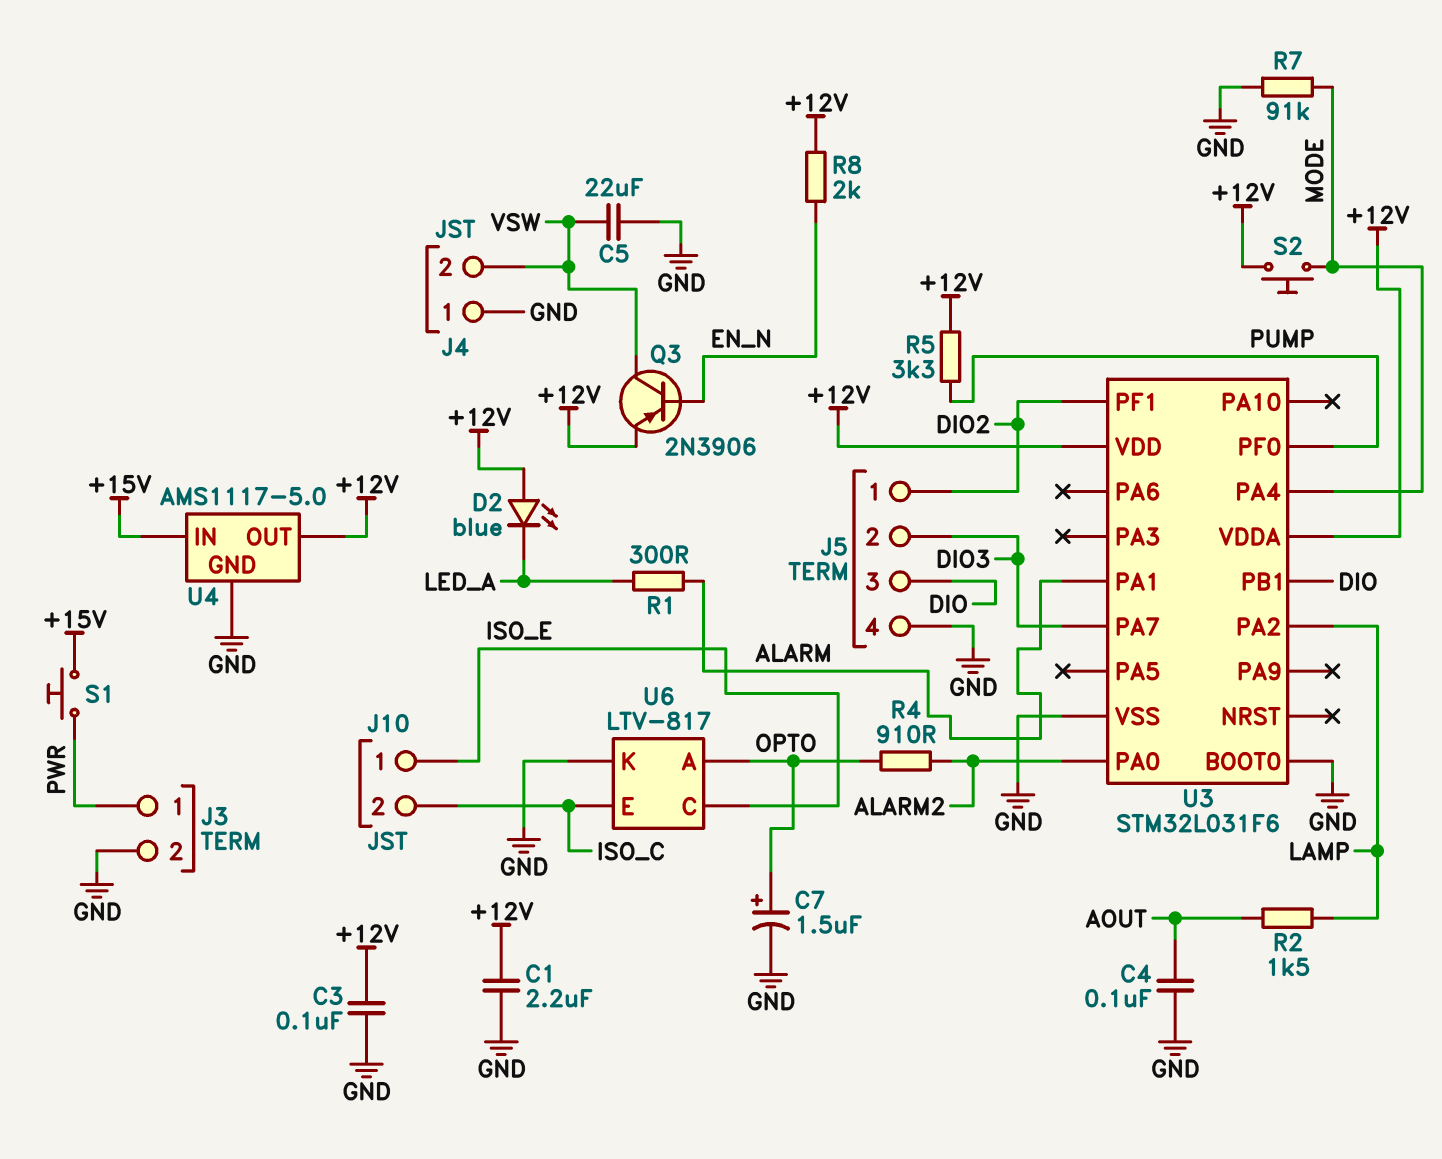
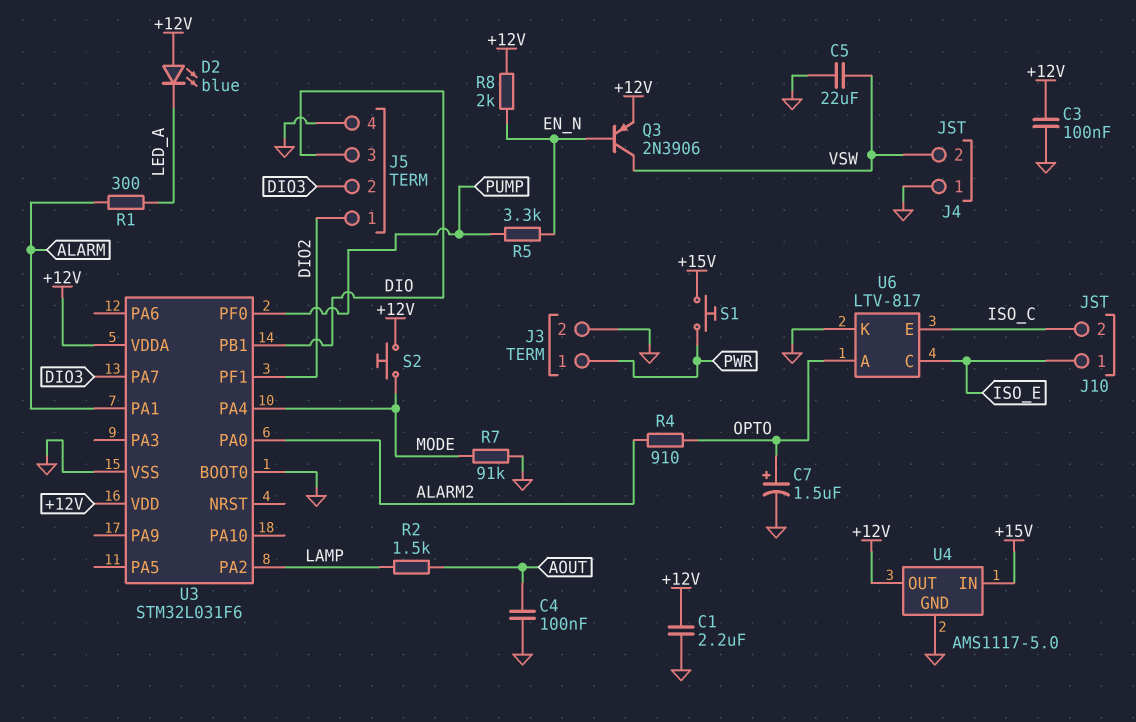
R5: 3.3k (+12V, PUMP) -> 3.3k (EN_N, PUMP)

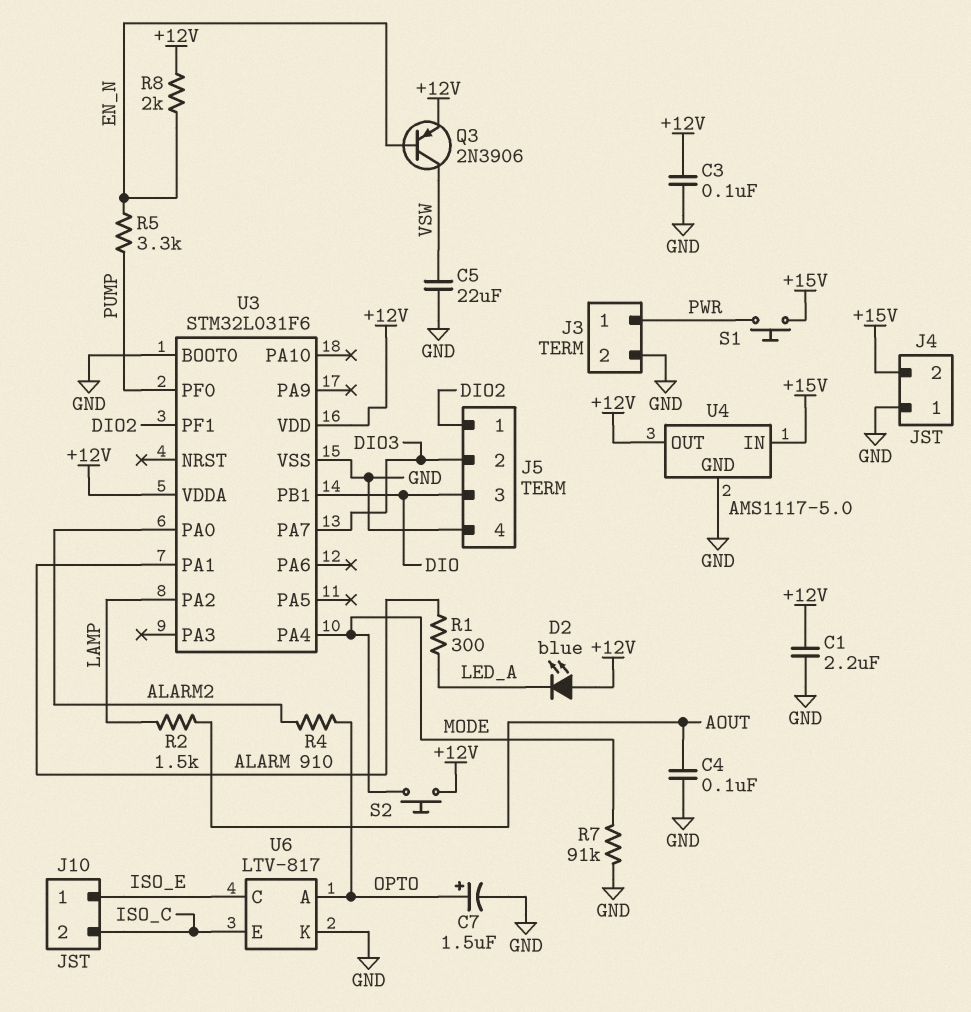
J4 pin 2: VSW -> +15V

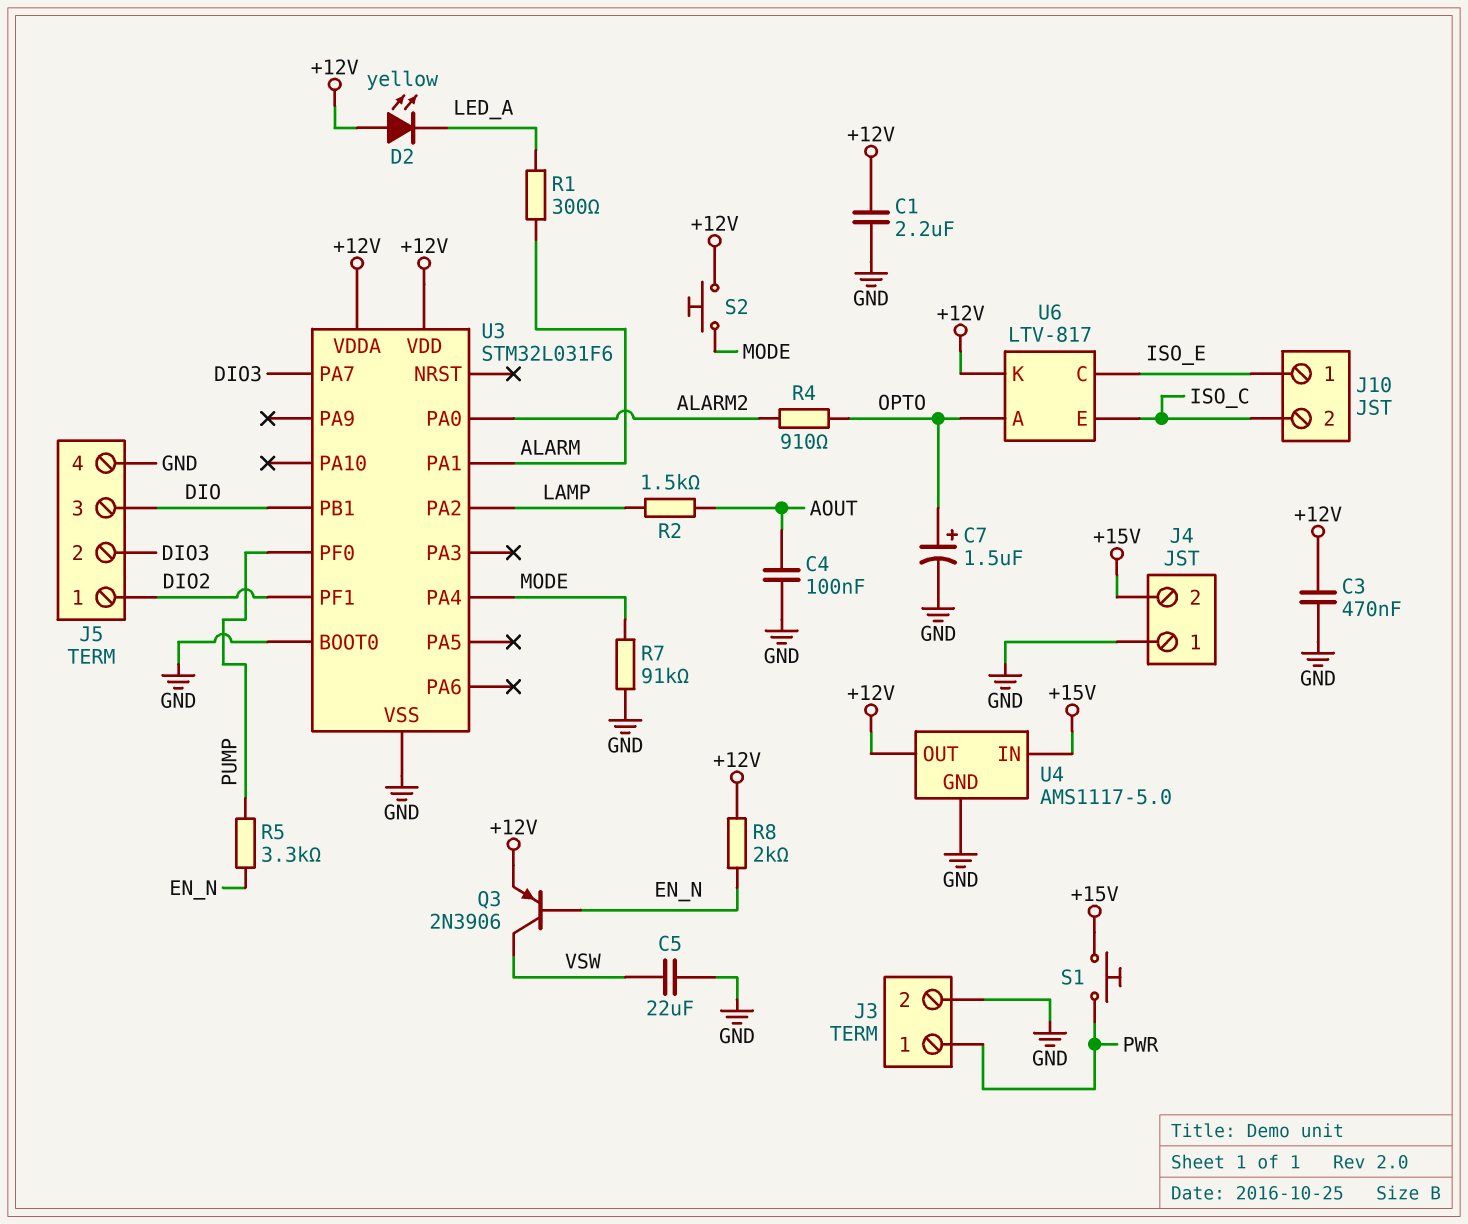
C3: 100nF (+12V, GND) -> 470nF (+12V, GND)
D2: LED blue (A +12V, K LED_A) -> LED yellow (A +12V, K LED_A)
U6 pin K: GND -> +12V

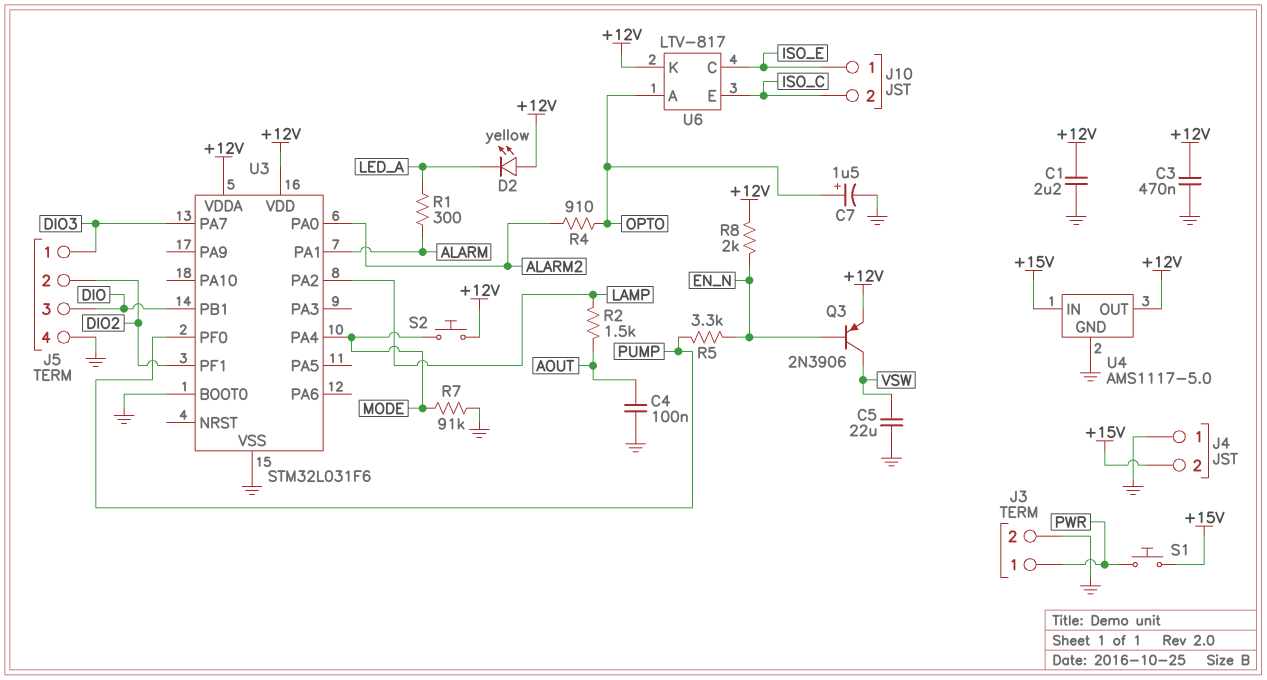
J5 pin 1: DIO2 -> DIO3
J5 pin 2: DIO3 -> DIO2

